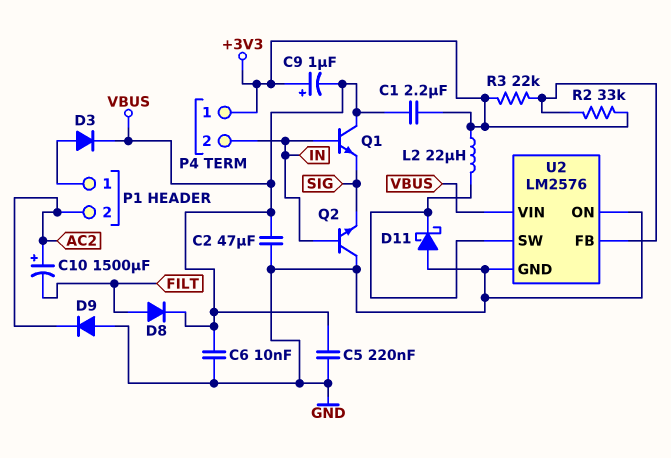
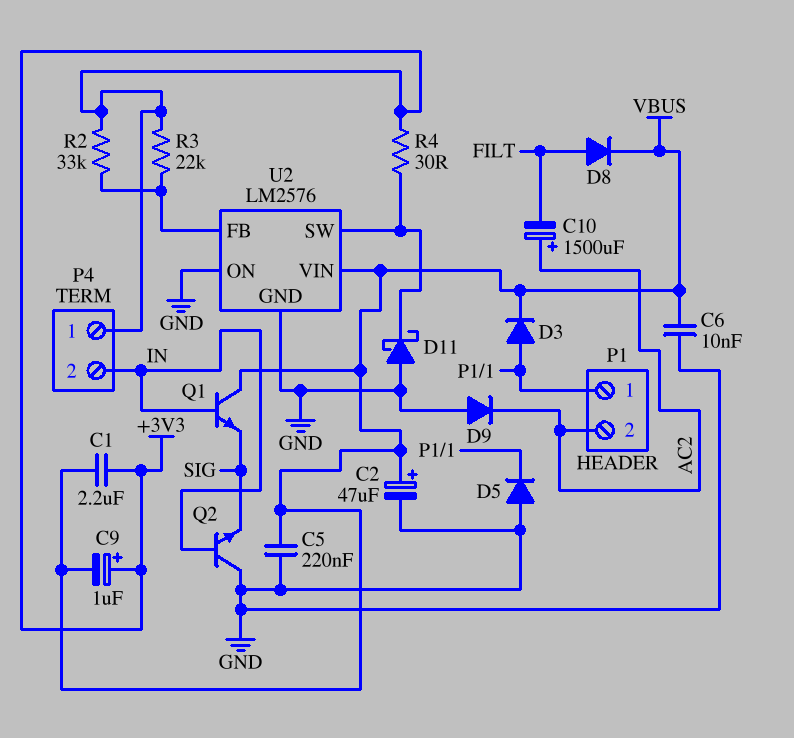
C2: 47uF (GND, VBUS) -> 47uF (plus VBUS, minus GND)
D5: none -> diode (A GND, K P1/1)
L2: 22uH (+3V3, U2/SW) -> none
R4: none -> 30 (+3V3, U2/SW)

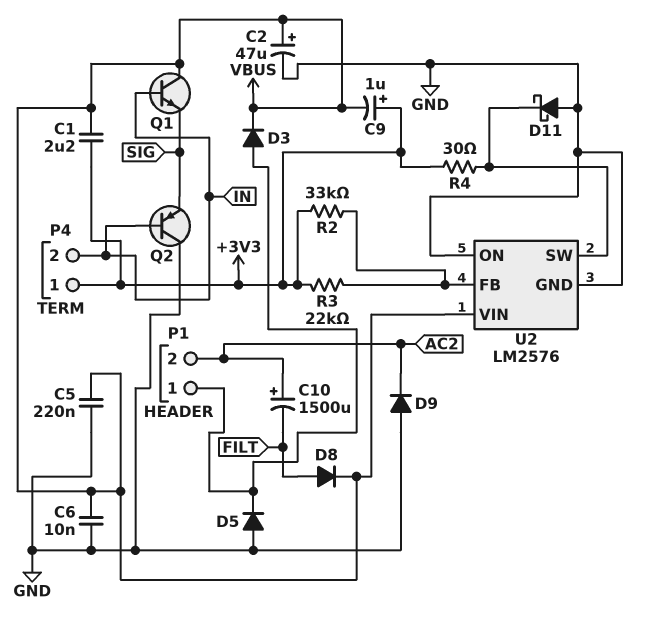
Q2: NPN (B IN, C GND, E SIG) -> PNP (B IN, C GND, E SIG)

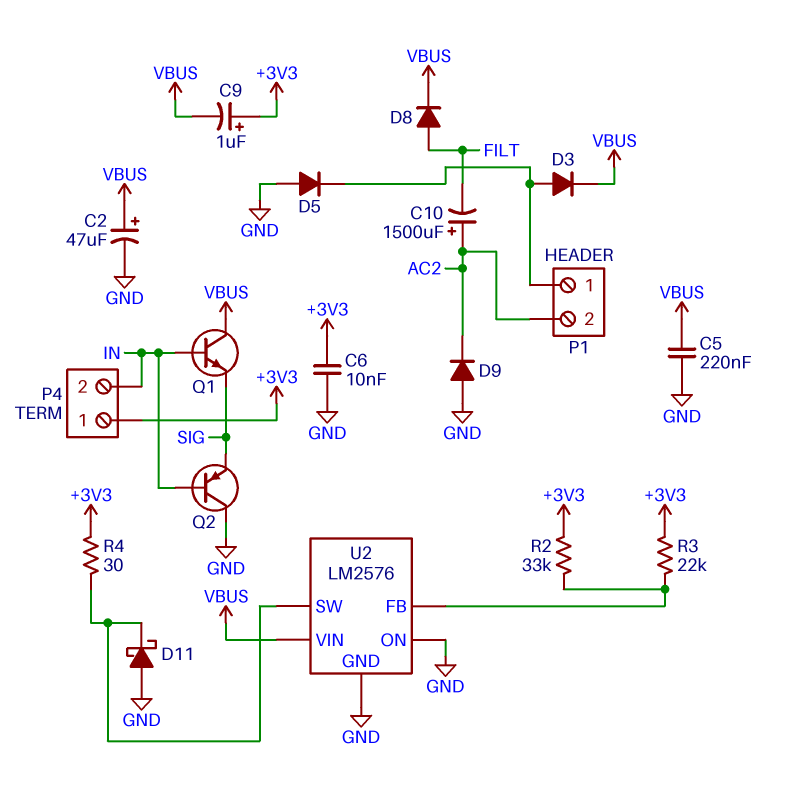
C1: 2.2uF (+3V3, VBUS) -> none
C6: 10nF (GND, VBUS) -> 10nF (+3V3, GND)

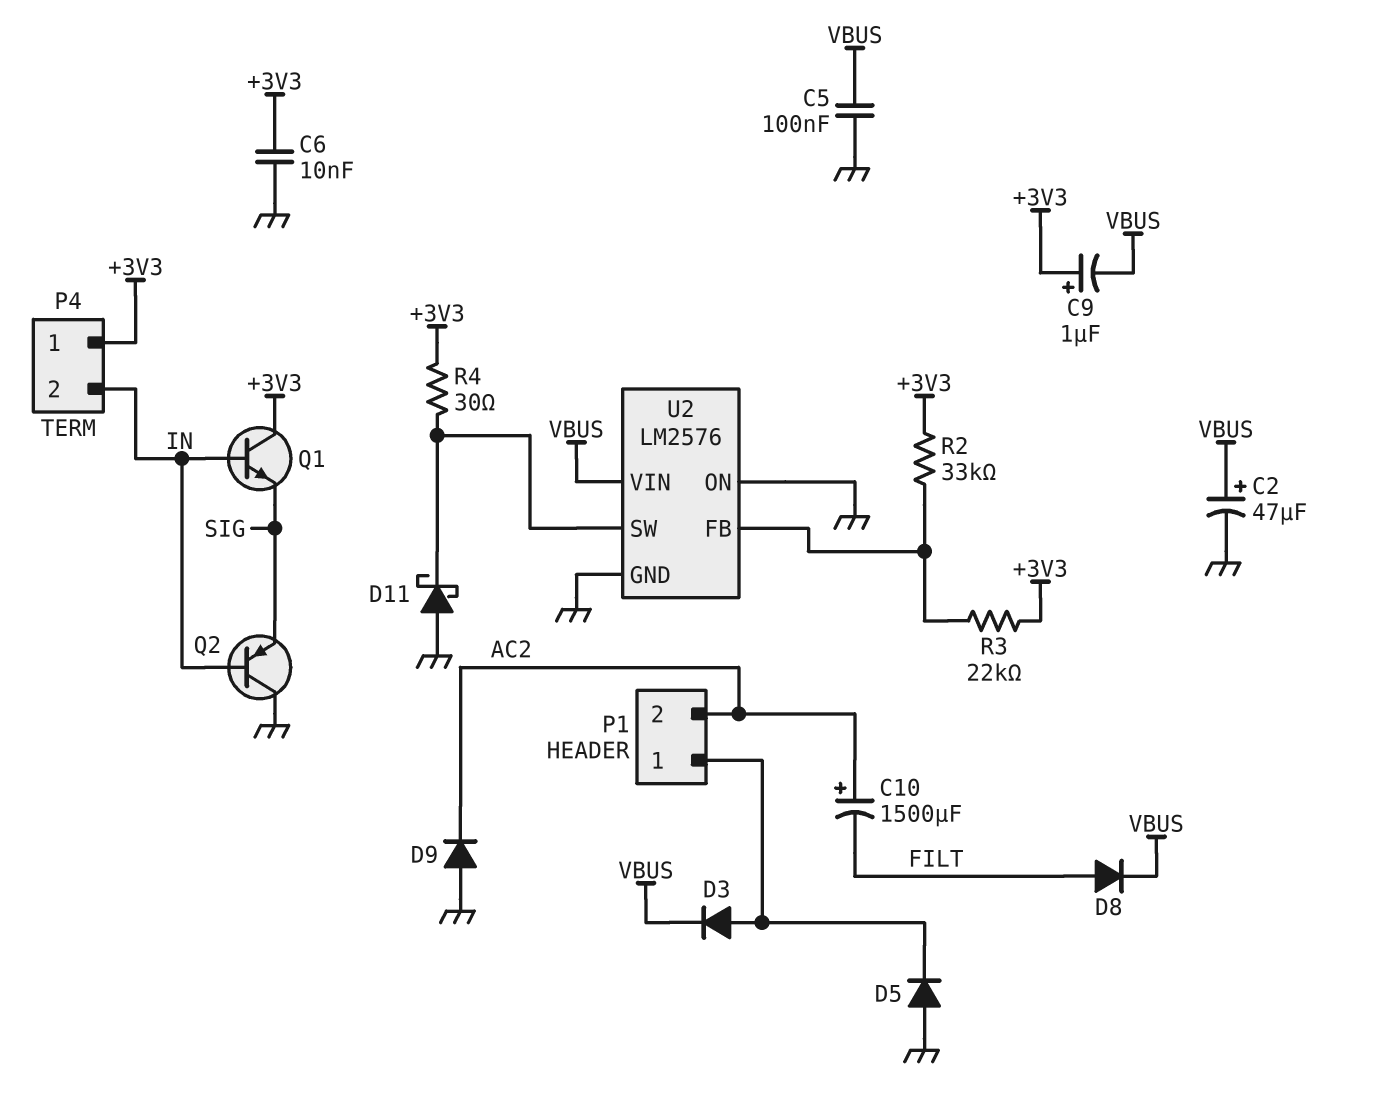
C5: 220nF (GND, VBUS) -> 100nF (GND, VBUS)
Q1: NPN (B IN, C VBUS, E SIG) -> NPN (B IN, C +3V3, E SIG)

